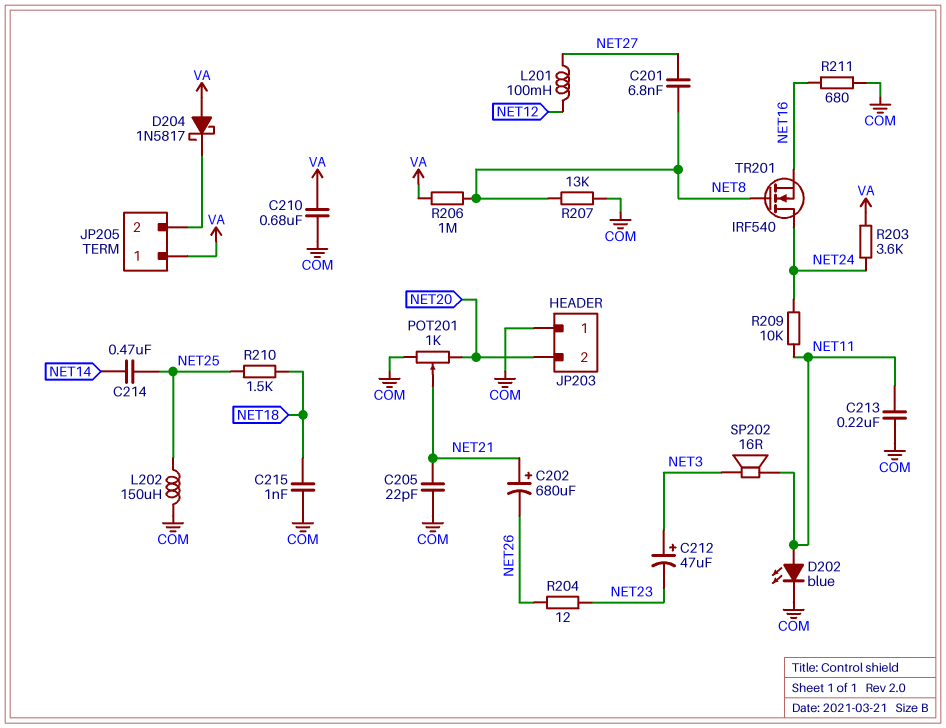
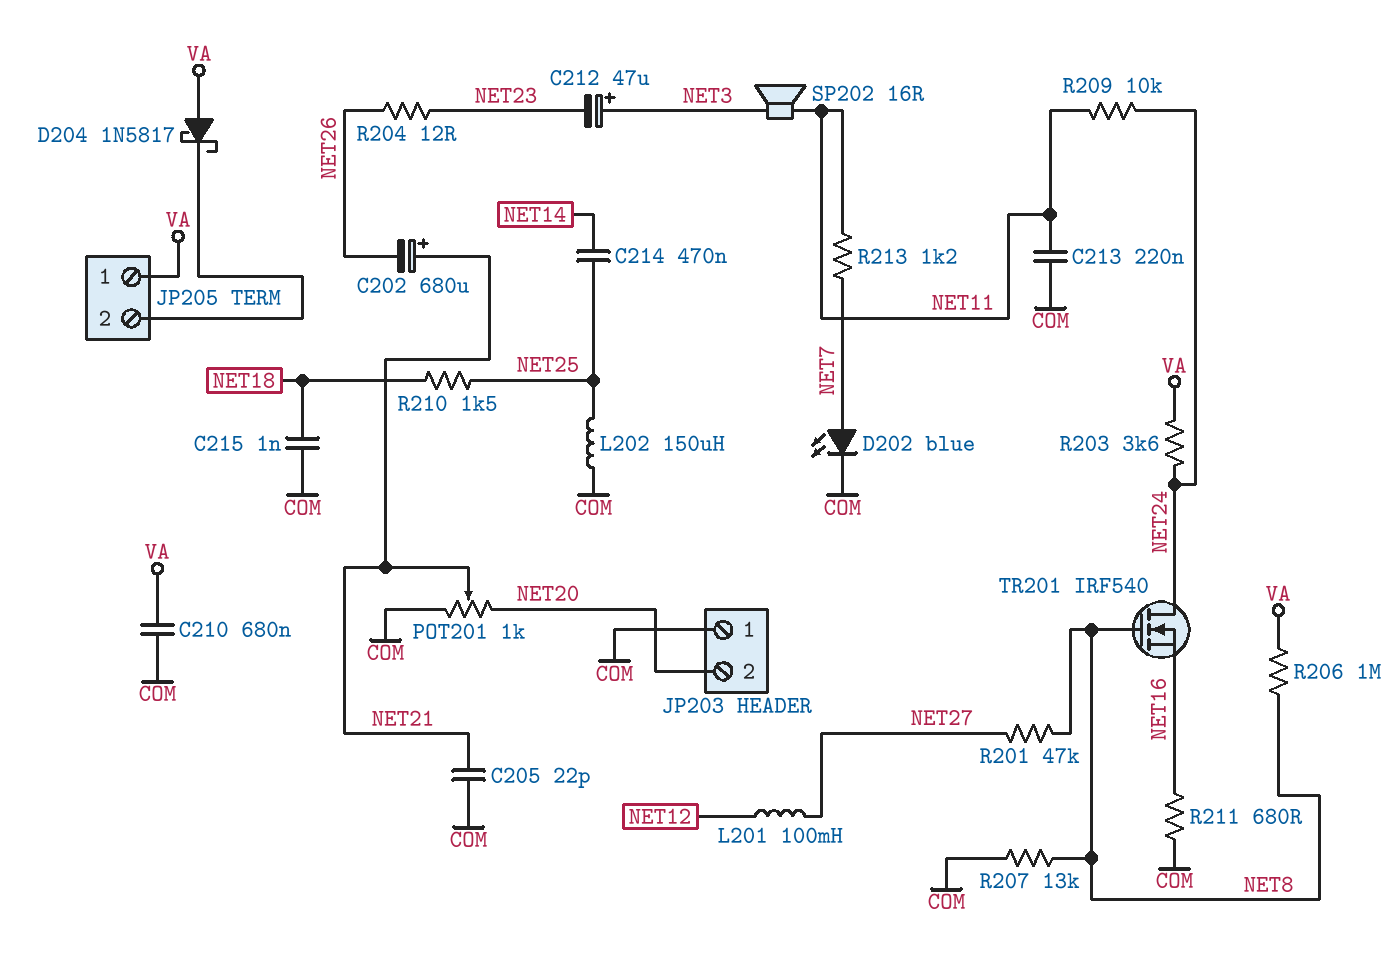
C201: 6.8nF (NET8, NET27) -> none
D202: LED blue (A NET11, K COM) -> LED blue (A NET7, K COM)
R201: none -> 47k (NET8, NET27)
R213: none -> 1.2k (NET7, NET11)

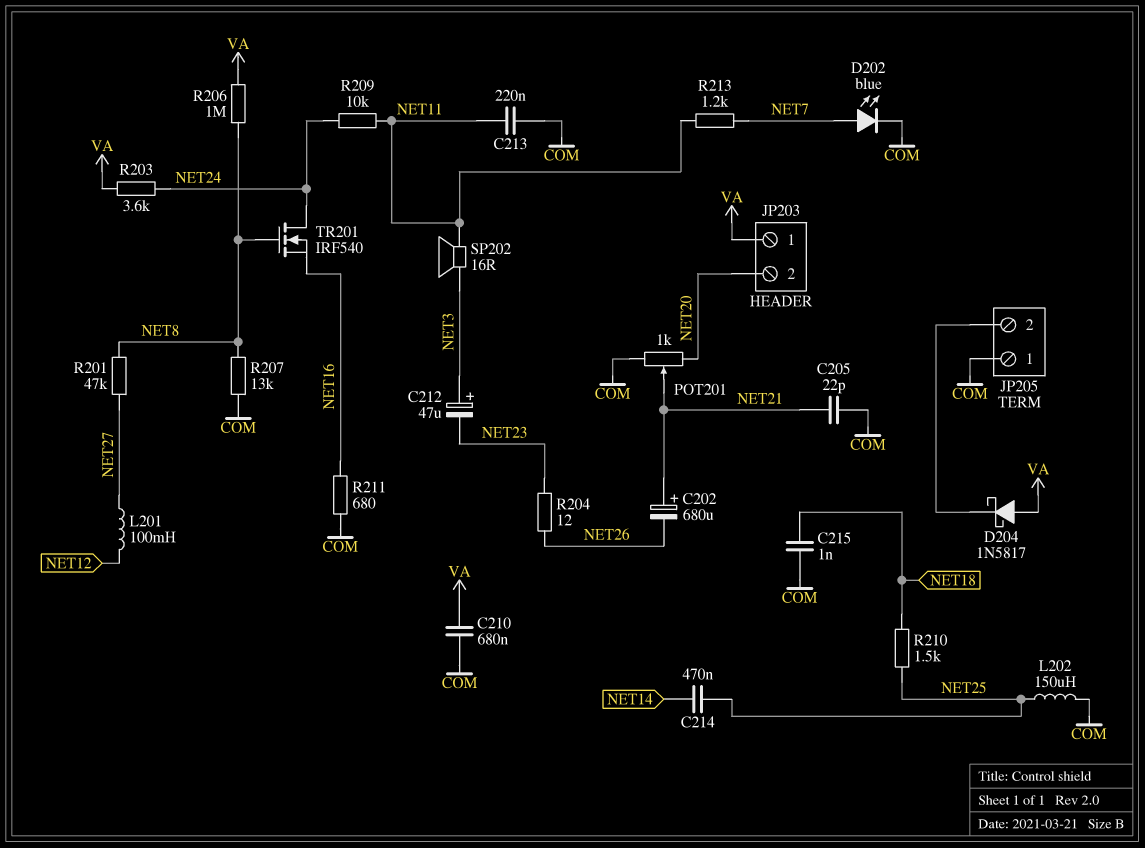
JP203 pin 1: COM -> VA
JP205 pin 1: VA -> COM

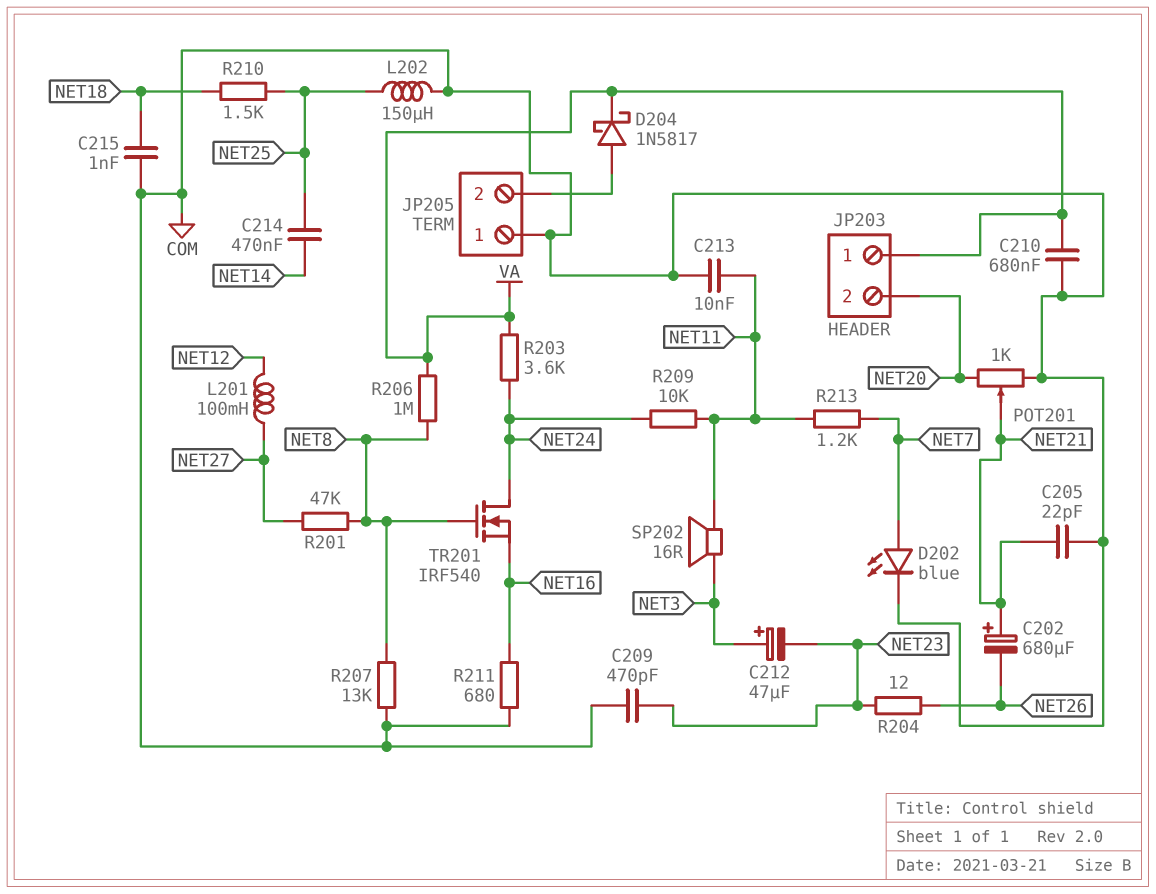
C209: none -> 470pF (COM, NET23)
C213: 220nF (COM, NET11) -> 10nF (COM, NET11)
D204: schottky 1N5817 (A VA, K JP205/2) -> schottky 1N5817 (A JP205/2, K VA)

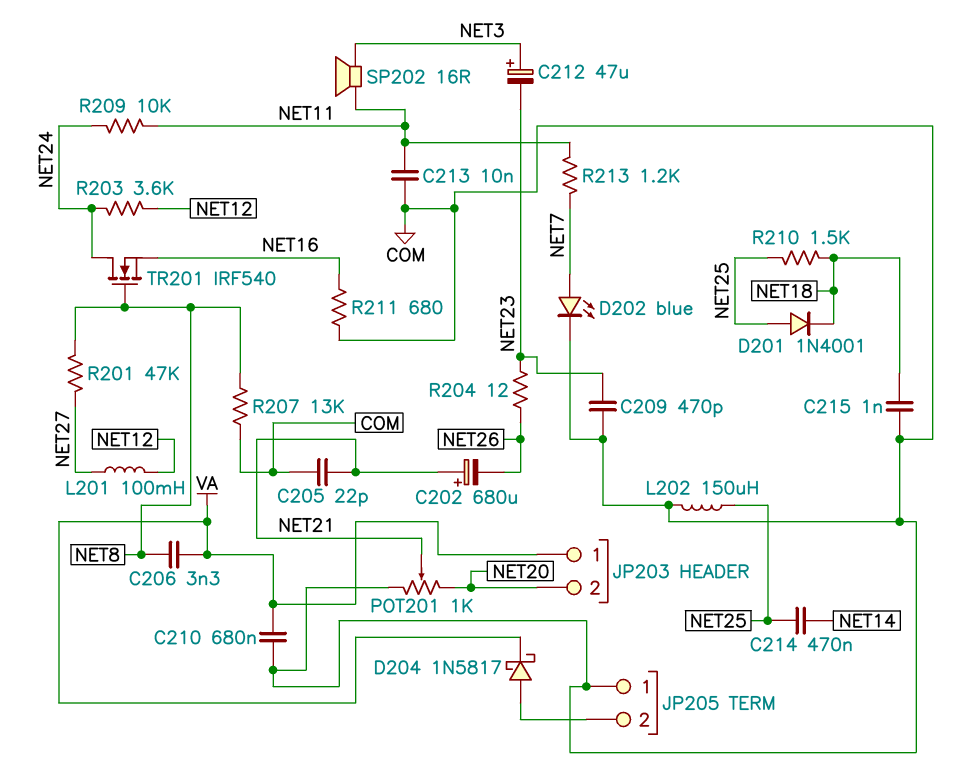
C206: none -> 3.3nF (NET8, VA)
D201: none -> diode 1N4001 (A NET25, K NET18)
R203: 3.6k (NET24, VA) -> 3.6k (NET12, NET24)
R206: 1M (NET8, VA) -> none

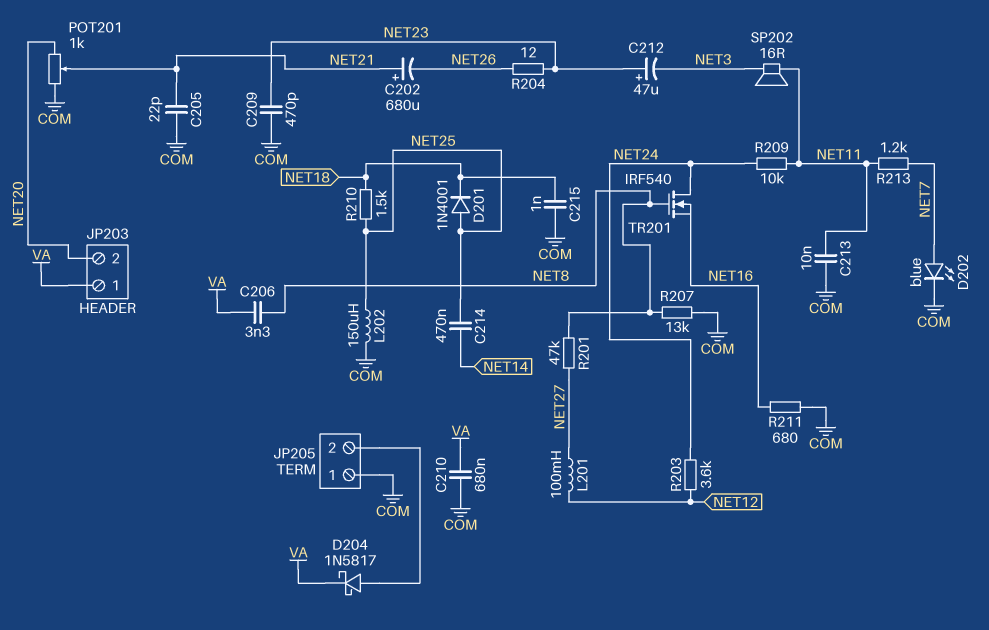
C212: 47uF (plus NET3, minus NET23) -> 47uF (plus NET23, minus NET3)

